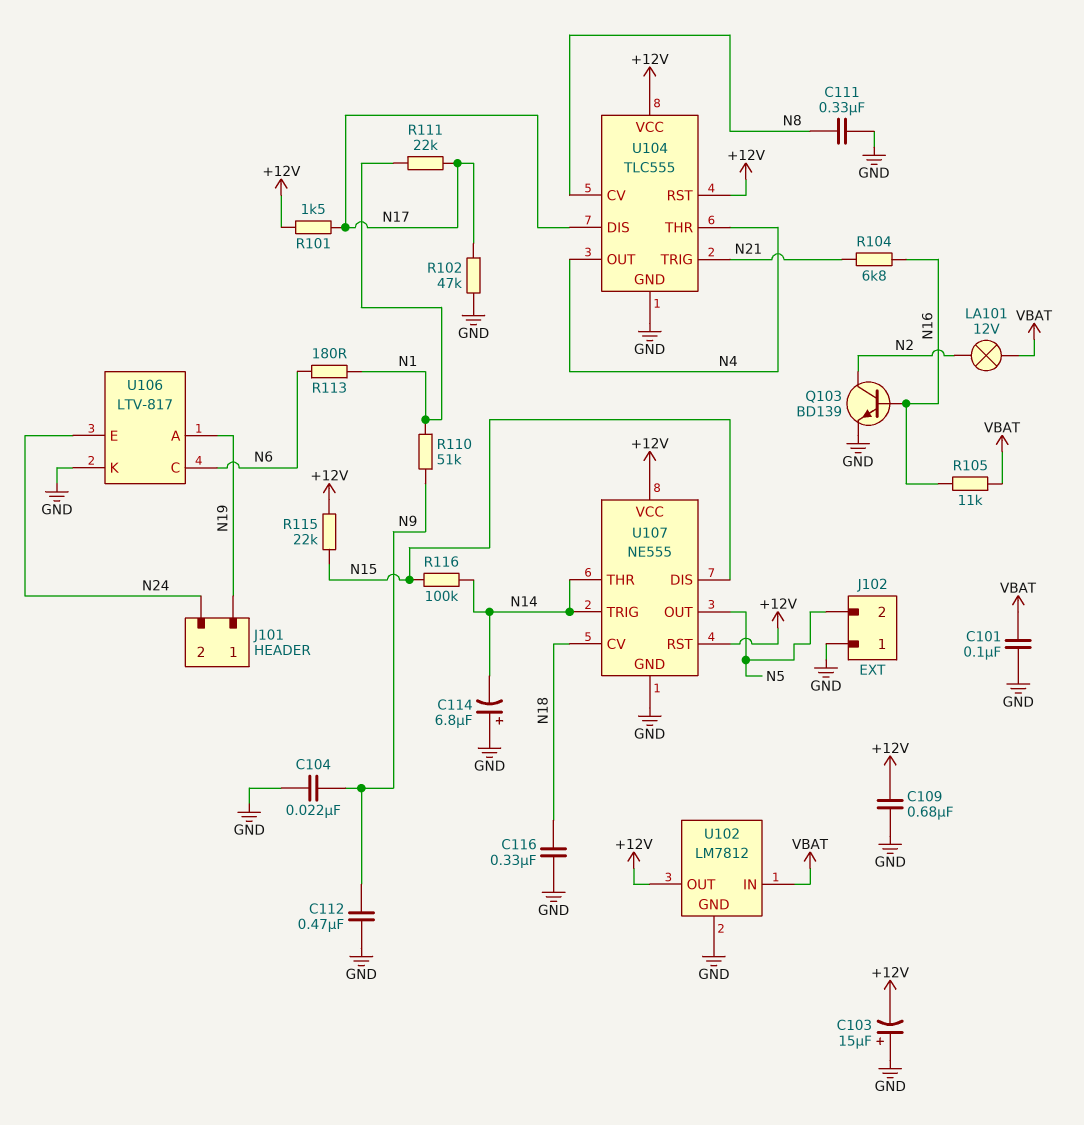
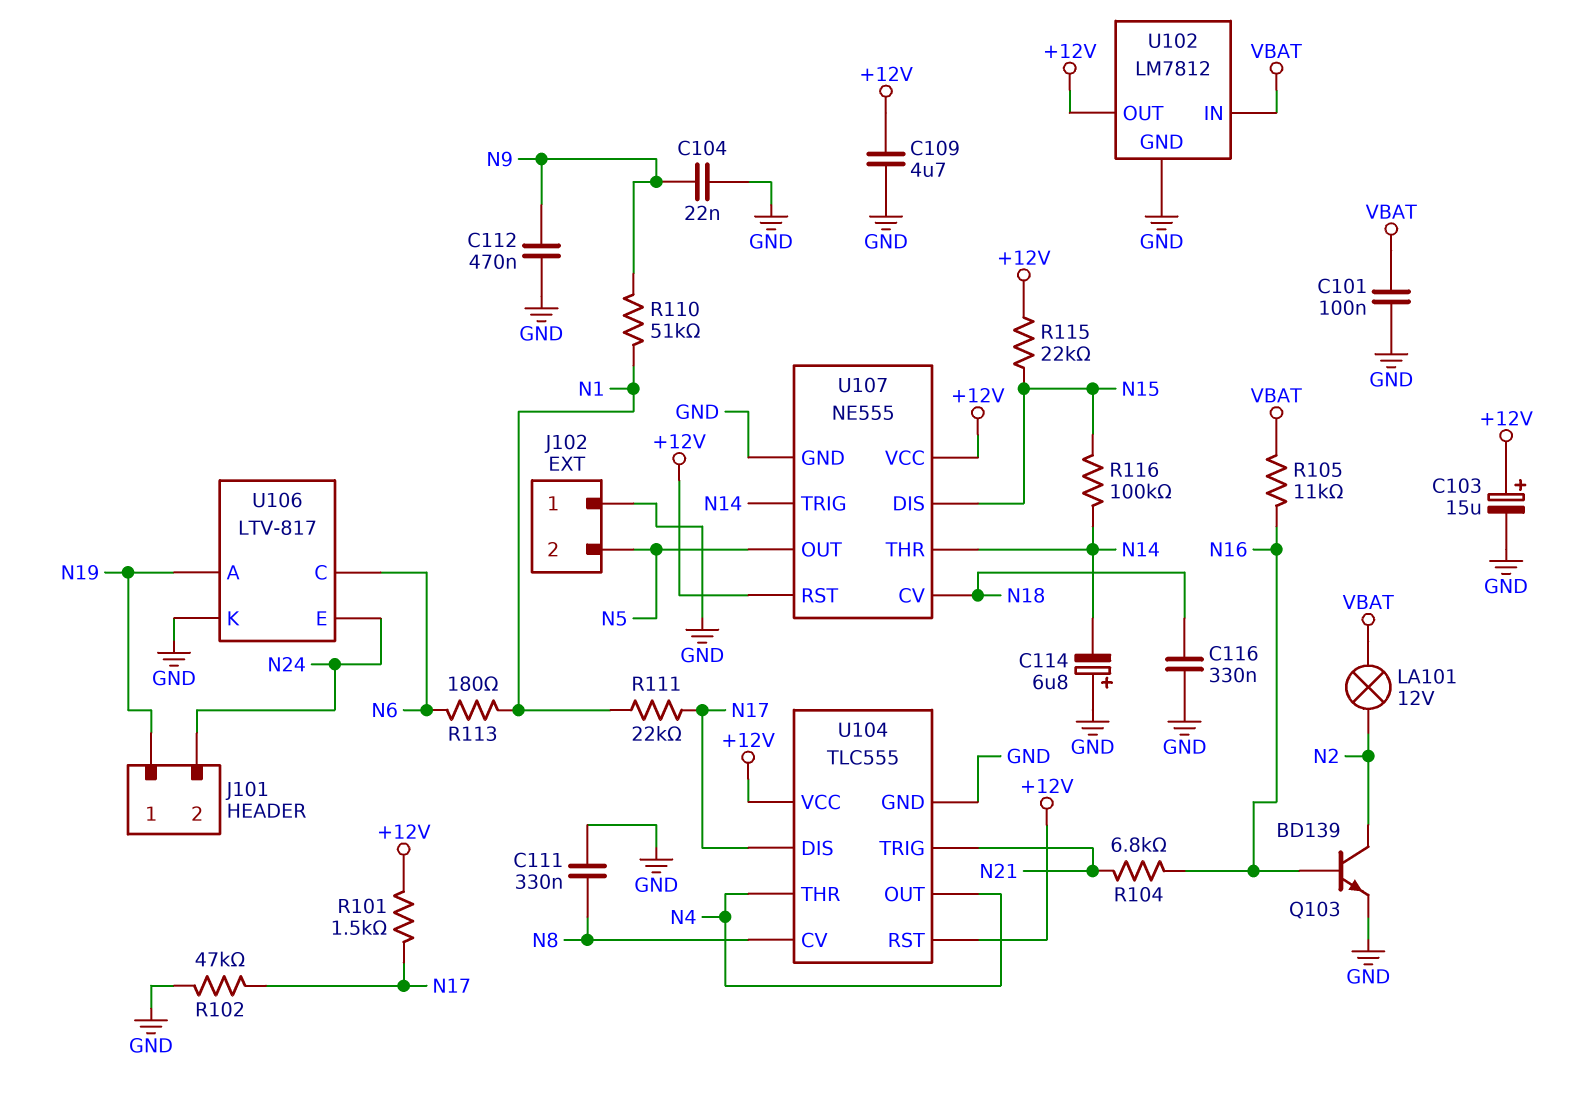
C103: 15uF (plus GND, minus +12V) -> 15uF (plus +12V, minus GND)
C109: 680nF (+12V, GND) -> 4.7uF (+12V, GND)

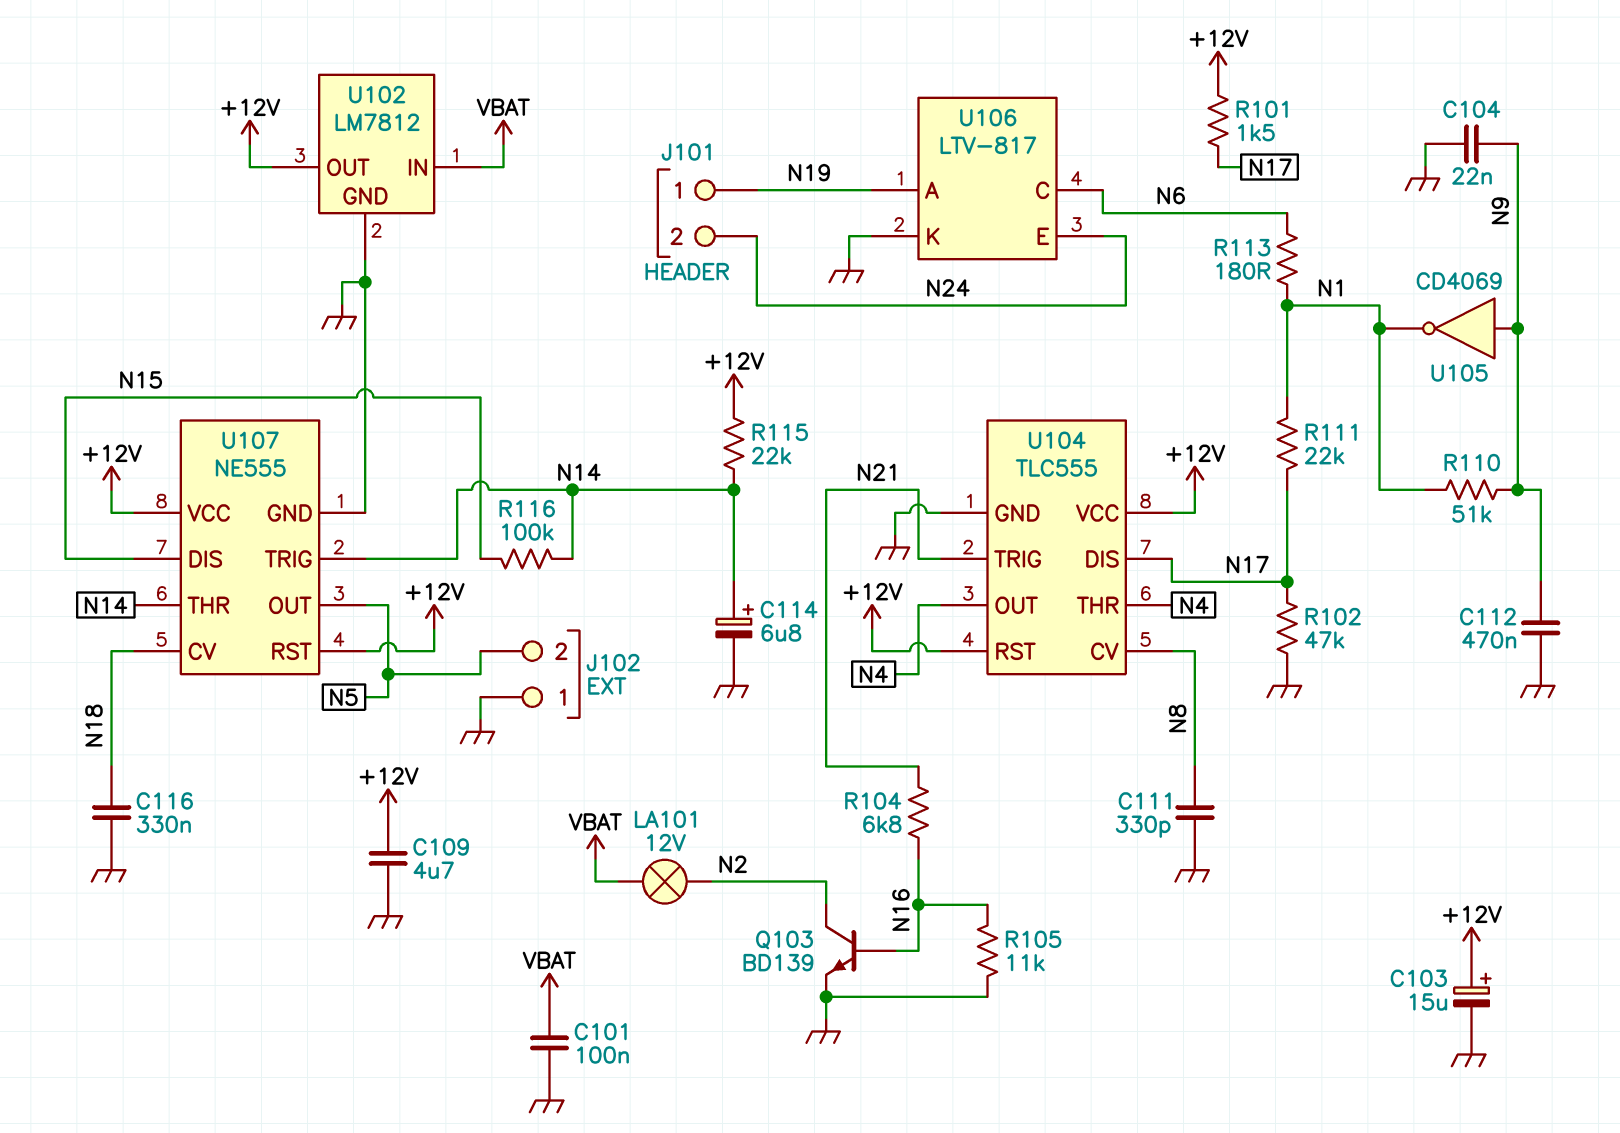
C111: 330nF (GND, N8) -> 330pF (GND, N8)
C114: 6.8uF (plus GND, minus N14) -> 6.8uF (plus N14, minus GND)
R105: 11k (N16, VBAT) -> 11k (GND, N16)
R115: 22k (+12V, N15) -> 22k (+12V, N14)
U105: none -> NOT CD4069 (in N9, out N1)

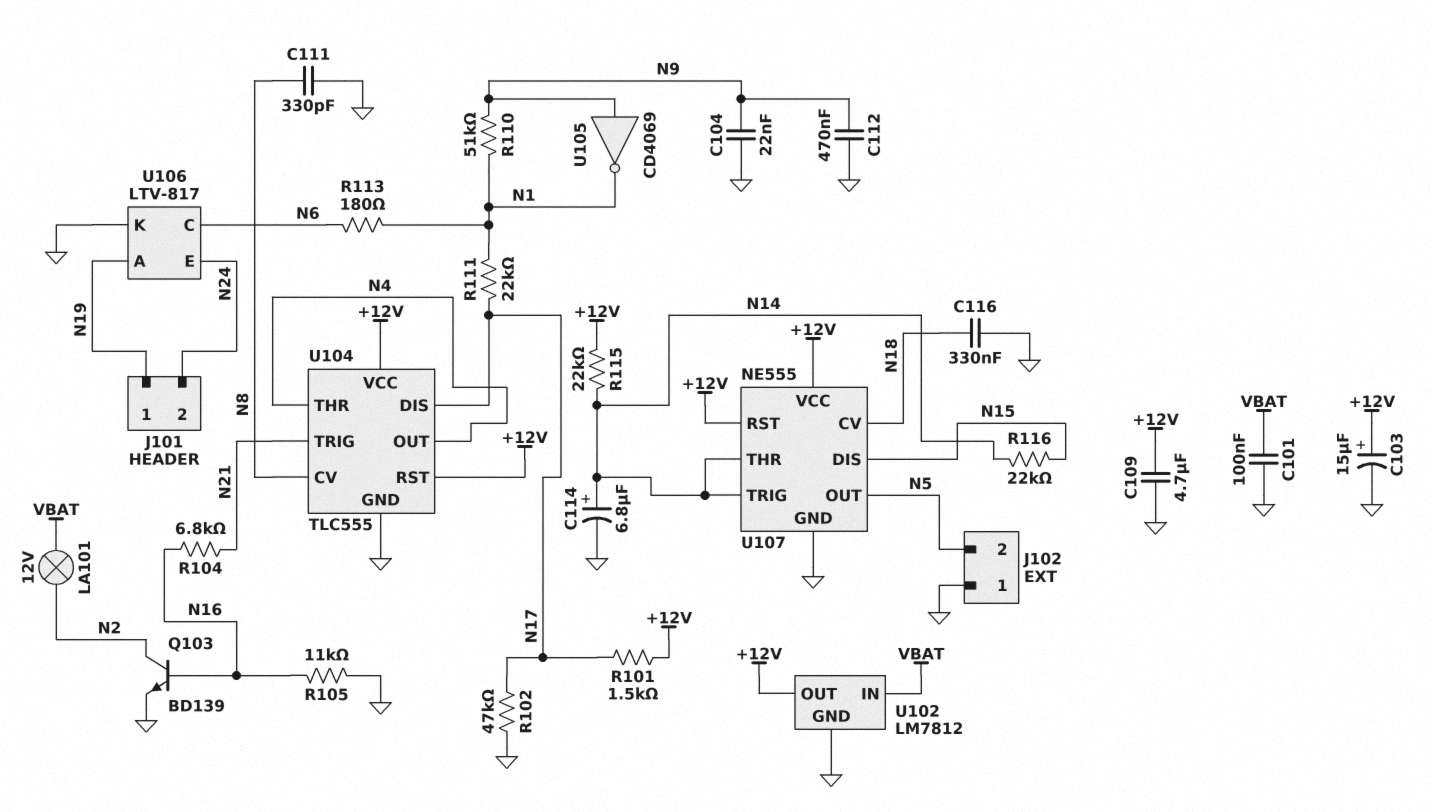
R116: 100k (N14, N15) -> 22k (N14, N15)

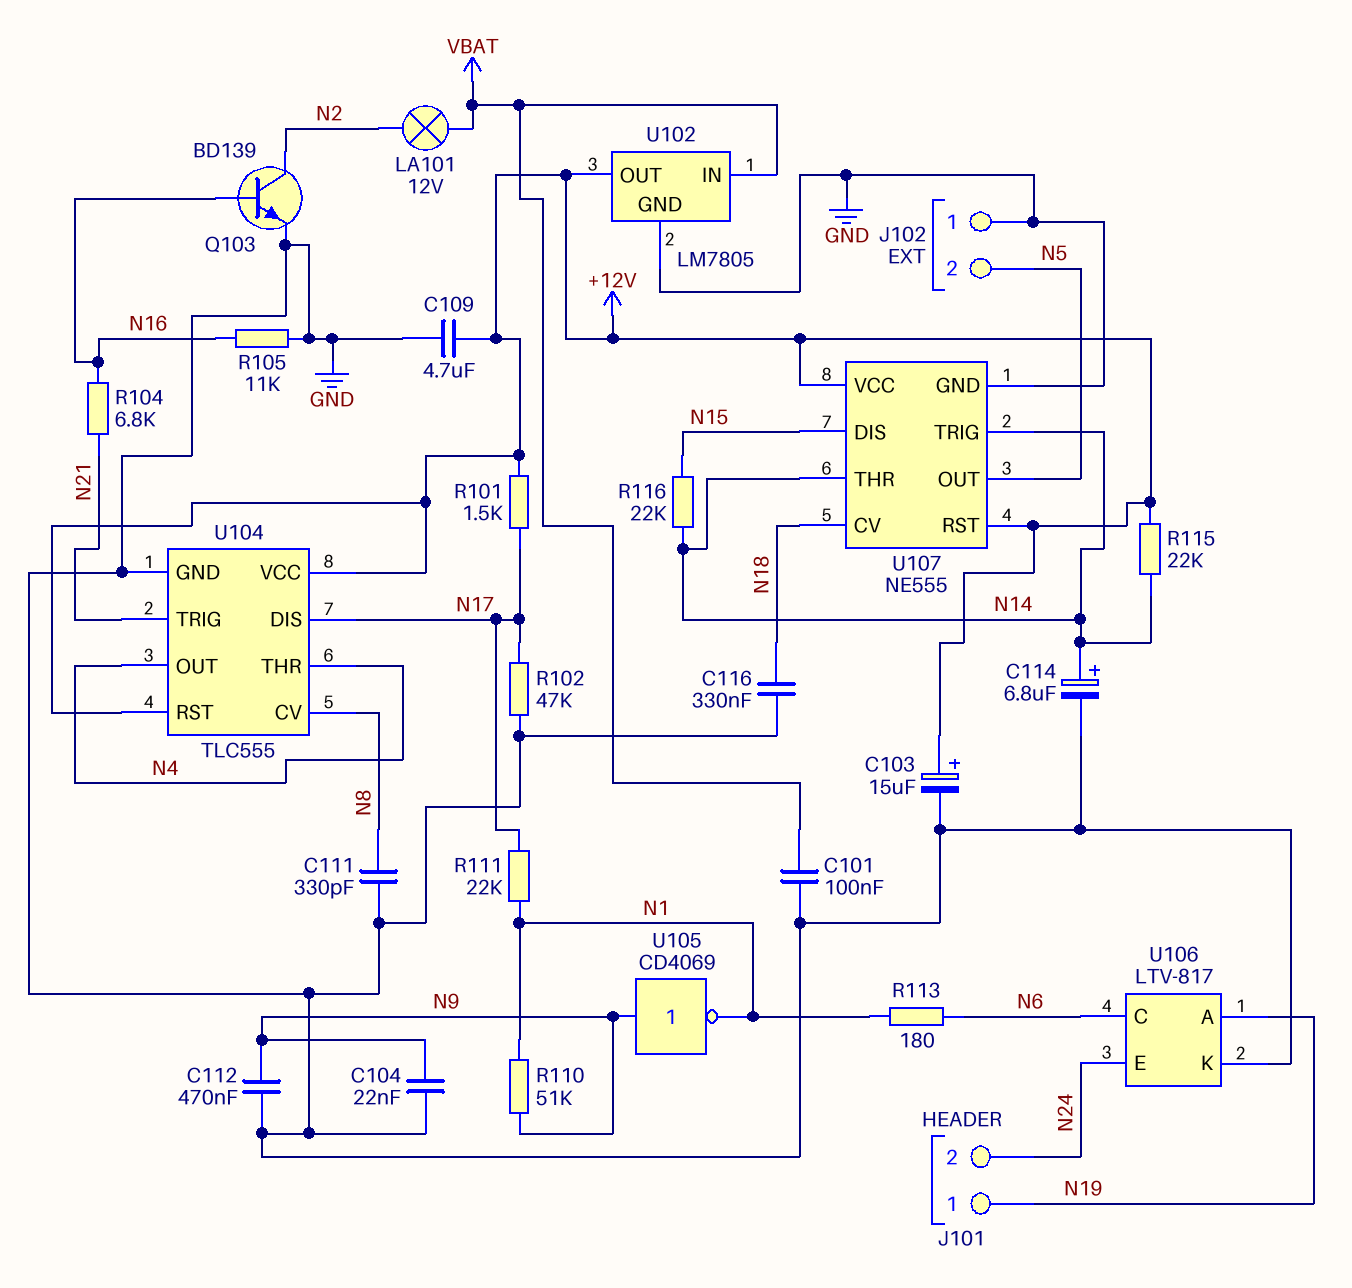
U102: LM7812 -> LM7805

